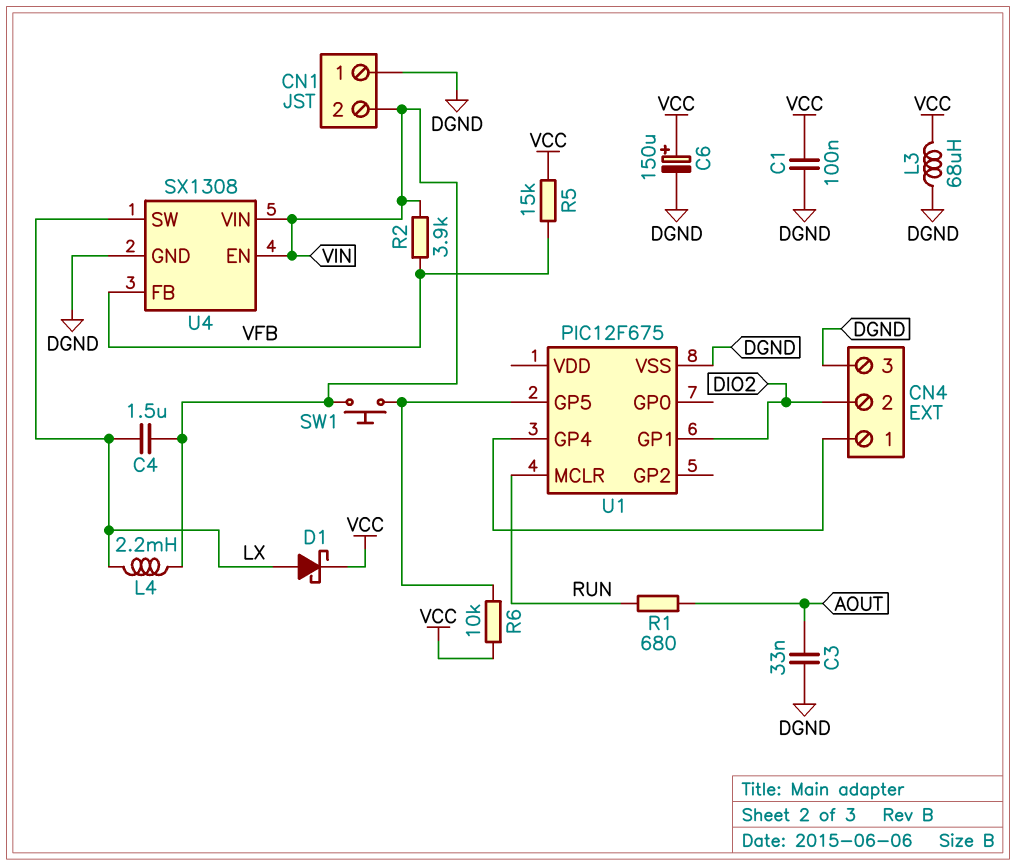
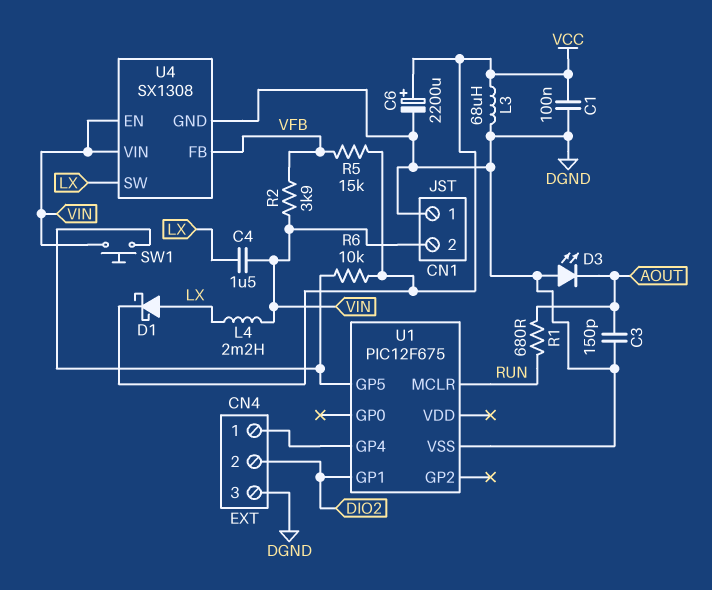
C3: 33nF (AOUT, DGND) -> 150pF (AOUT, DGND)
C6: 150uF (plus VCC, minus DGND) -> 2200uF (plus VCC, minus DGND)
D3: none -> LED (A DGND, K AOUT)

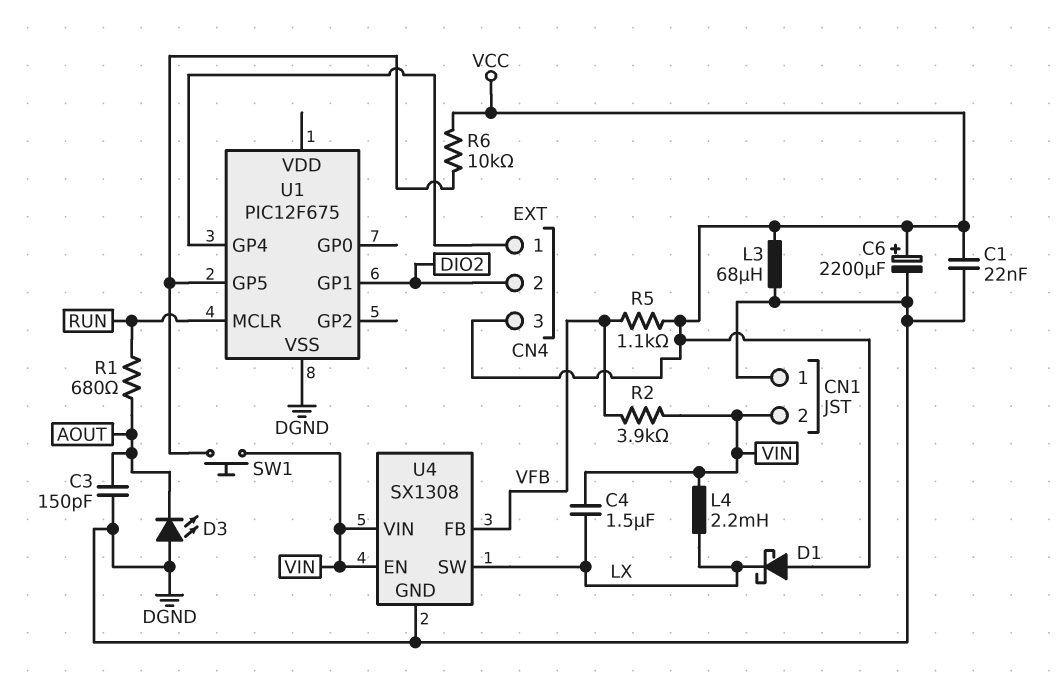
C1: 100nF (DGND, VCC) -> 22nF (DGND, VCC)
CN4 pin 3: DGND -> VCC
D1: schottky (A LX, K VCC) -> schottky (A VCC, K LX)
R5: 15k (VCC, VFB) -> 1.1k (VCC, VFB)

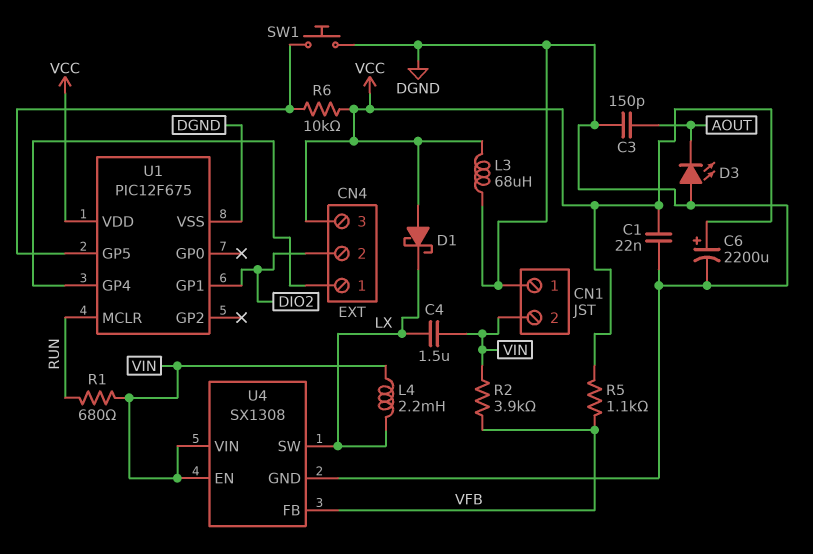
R1: 680 (AOUT, RUN) -> 680 (RUN, VIN)
SW1: button (U1/GP5, VIN) -> button (DGND, U1/GP5)
U1 pin VDD: none -> VCC

